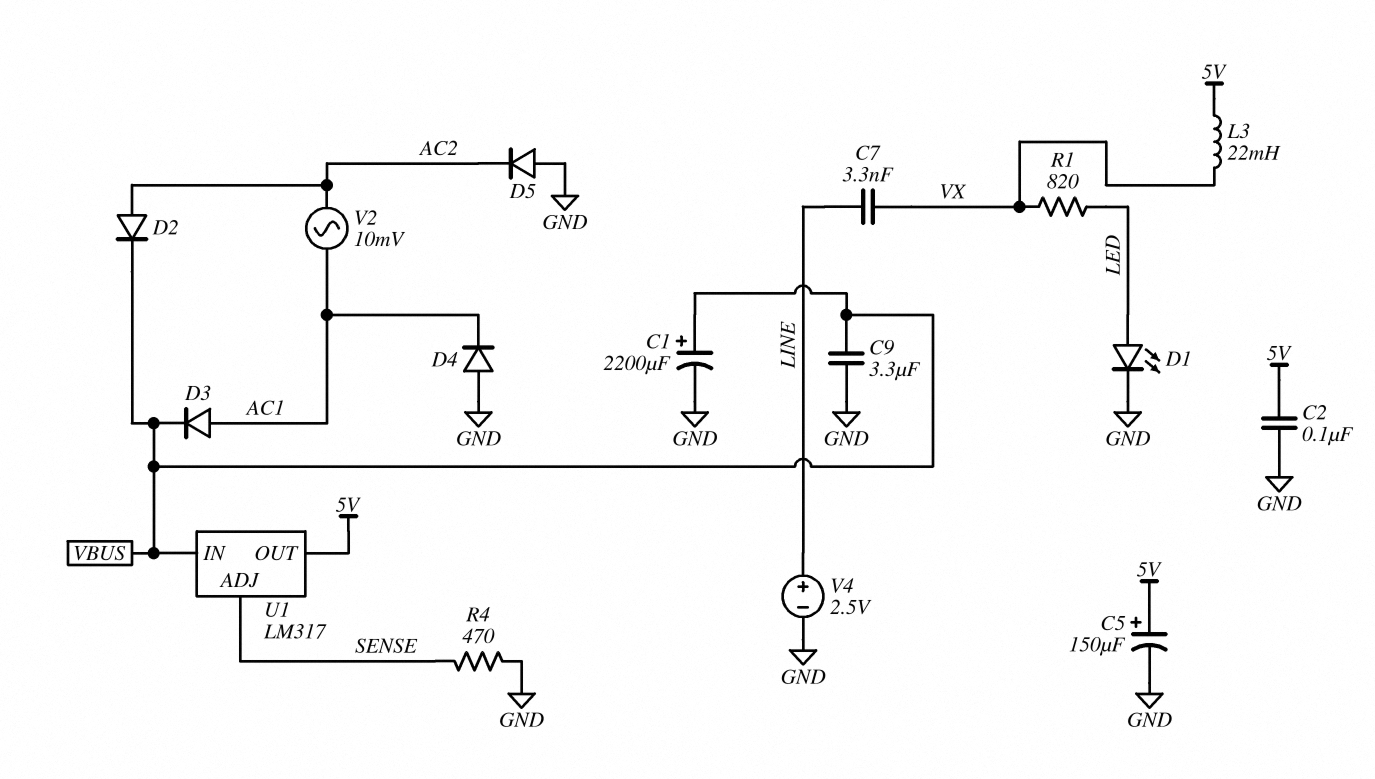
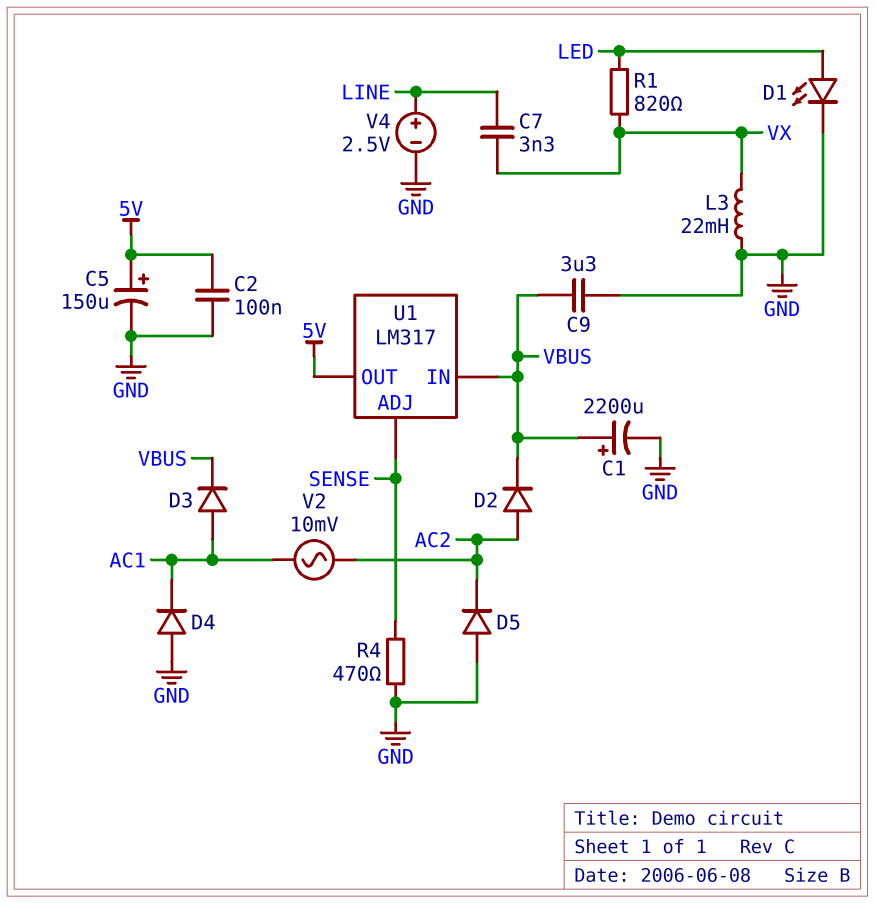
L3: 22mH (5V, VX) -> 22mH (GND, VX)

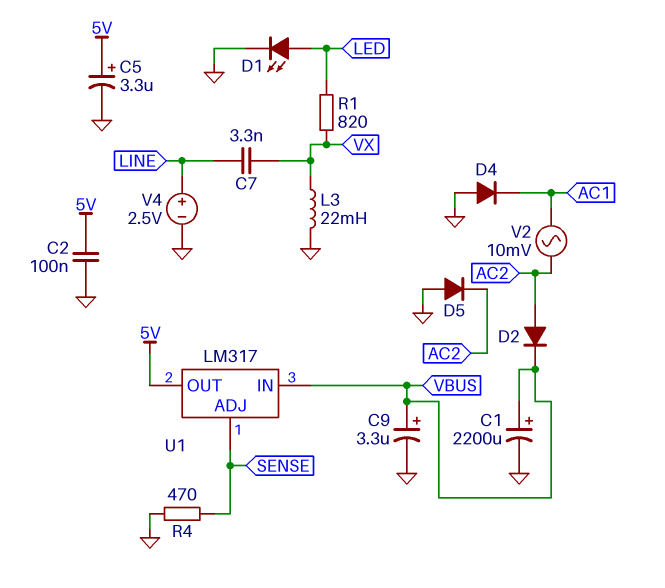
C5: 150uF (plus 5V, minus GND) -> 3.3uF (plus 5V, minus GND)
C9: 3.3uF (GND, VBUS) -> 3.3uF (plus VBUS, minus GND)
D3: diode (A AC1, K VBUS) -> none

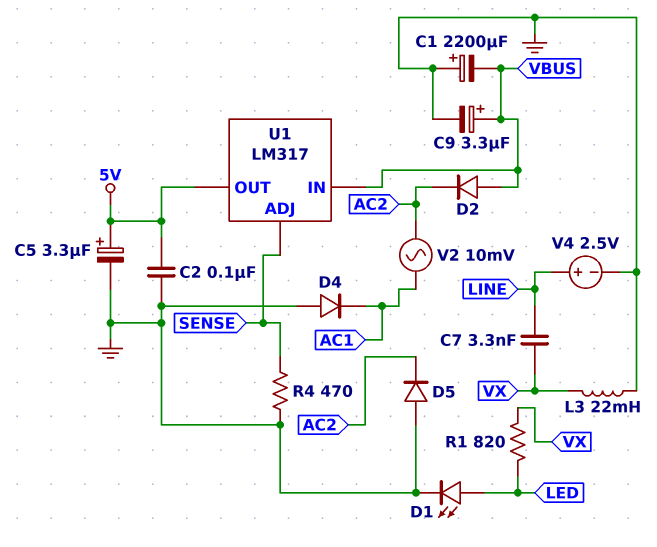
C1: 2200uF (plus VBUS, minus GND) -> 2200uF (plus GND, minus VBUS)
D2: diode (A AC2, K VBUS) -> diode (A VBUS, K AC2)

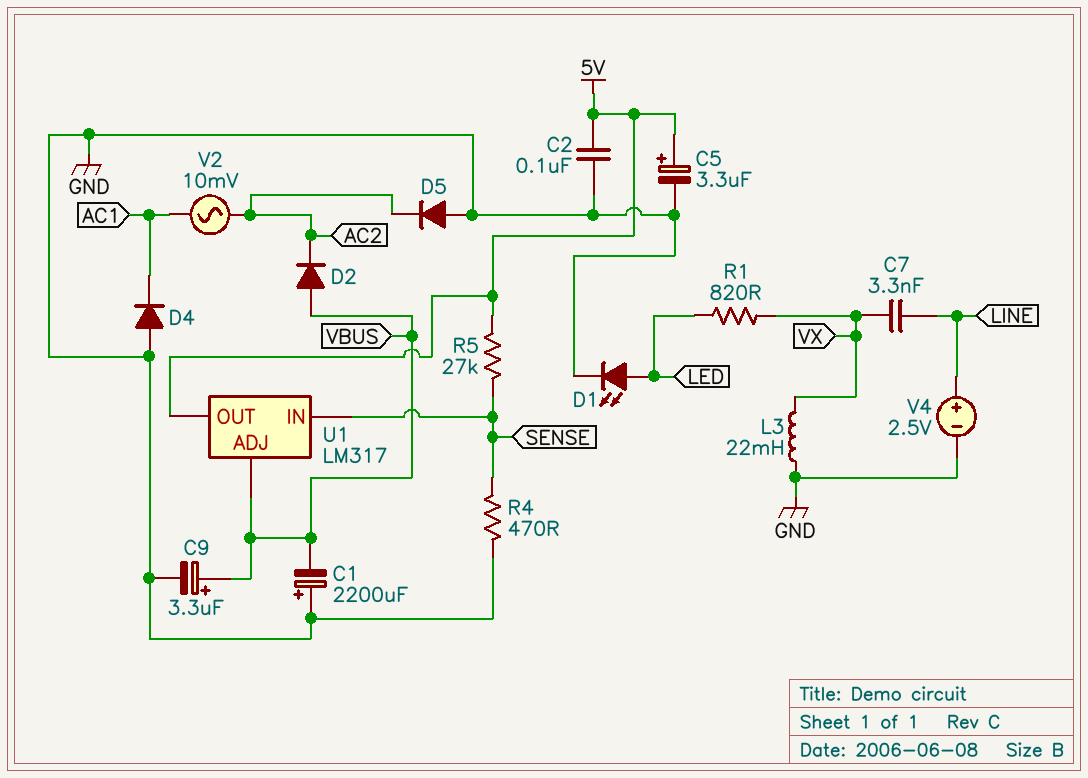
R5: none -> 27k (5V, SENSE)
U1 pin ADJ: SENSE -> VBUS
U1 pin IN: VBUS -> SENSE

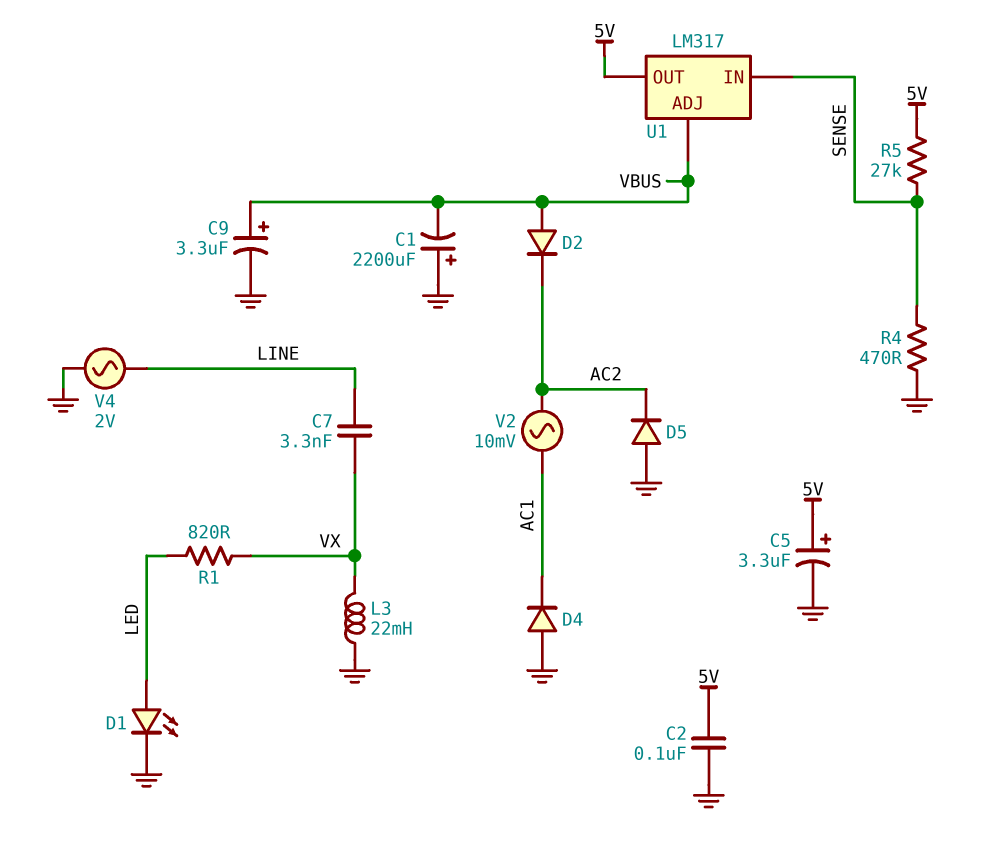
V4: 2.5V (plus LINE, minus GND) -> AC 2V (GND, LINE)

